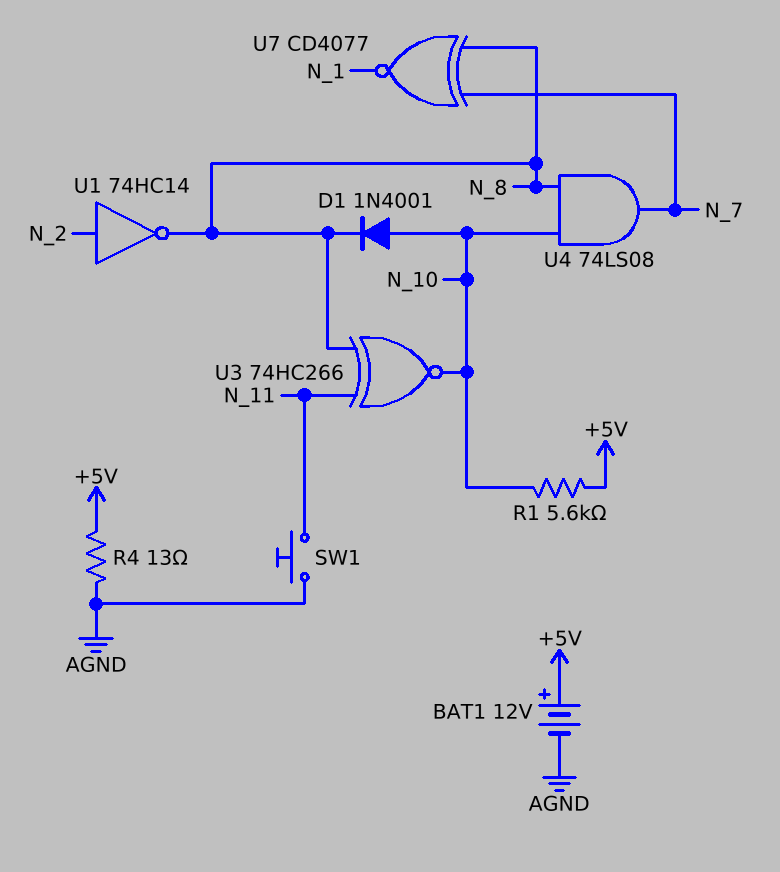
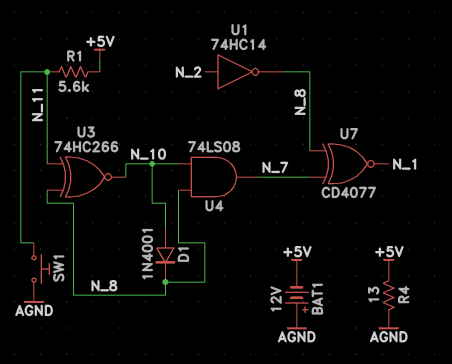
BAT1: 12V (plus +5V, minus AGND) -> 12V (plus AGND, minus +5V)
R1: 5.6k (+5V, N_10) -> 5.6k (+5V, N_11)

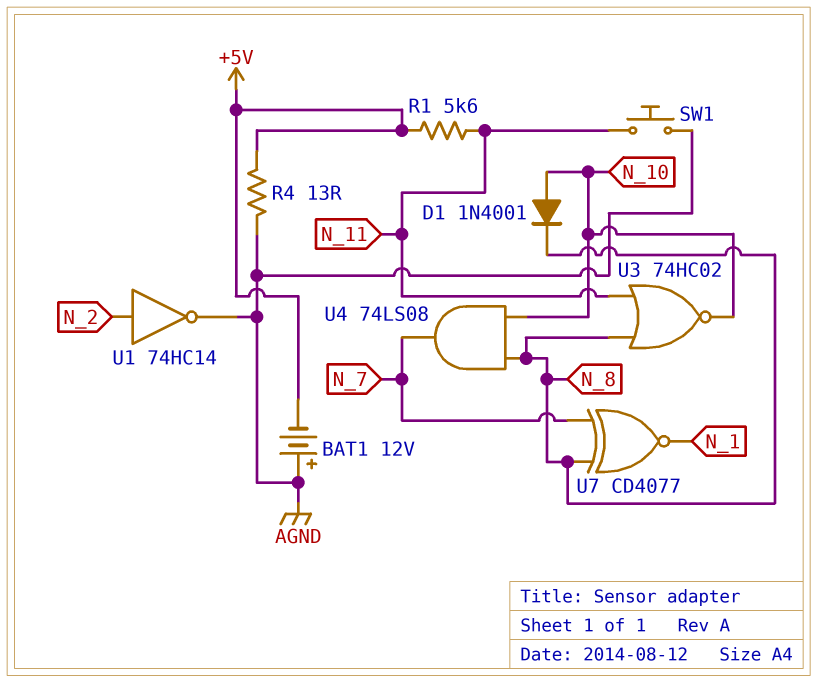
U1: NOT 74HC14 (in N_2, out N_8) -> NOT 74HC14 (in N_2, out AGND)
U3: XNOR 74HC266 (in N_8, in N_11, out N_10) -> NOR 74HC02 (in N_8, in N_11, out N_10)

